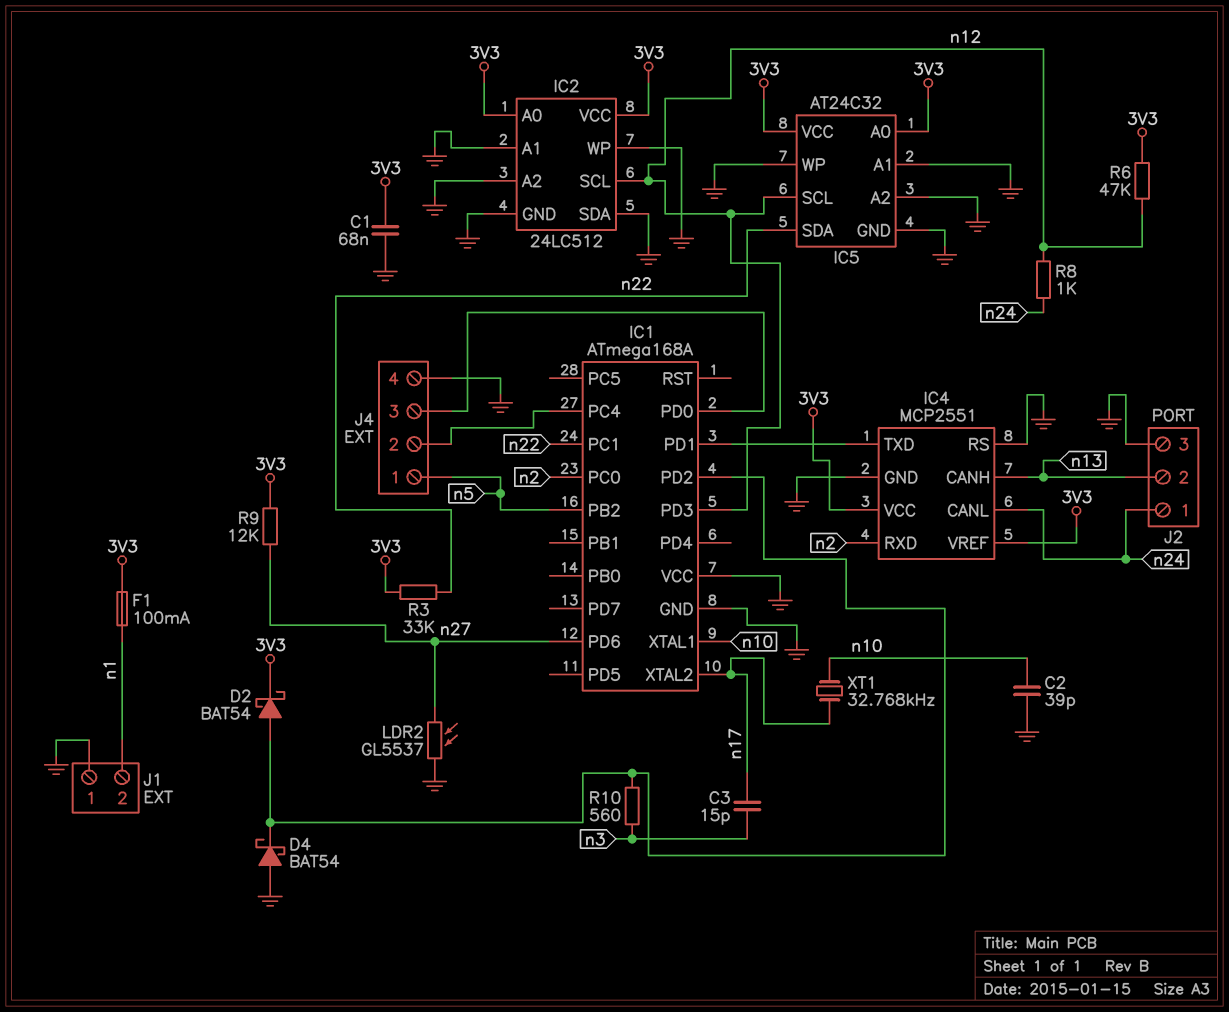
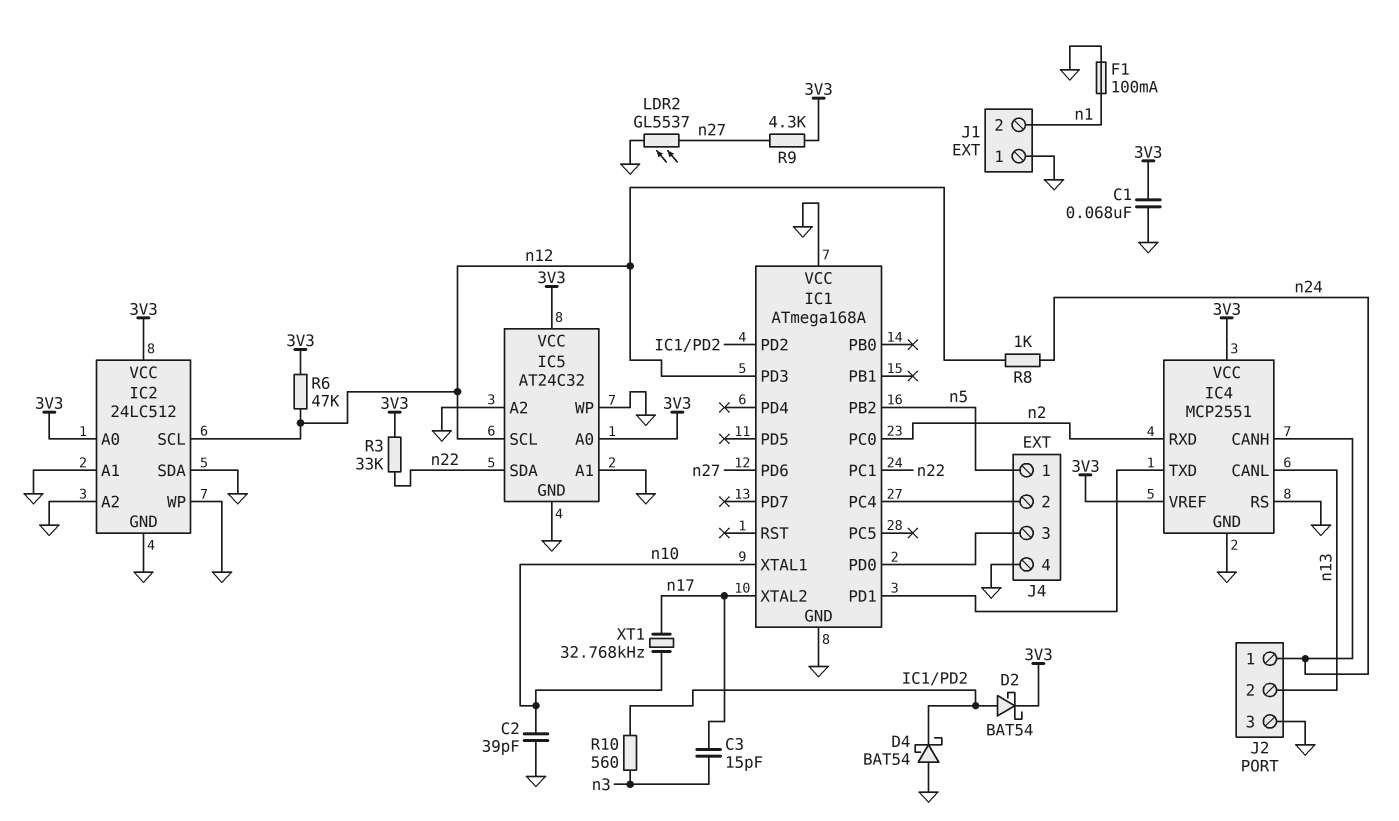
F1: 100mA (3V3, n1) -> 100mA (GND, n1)
IC4 pin CANH: n13 -> n24
IC4 pin CANL: n24 -> n13
R9: 12k (3V3, n27) -> 4.3k (3V3, n27)

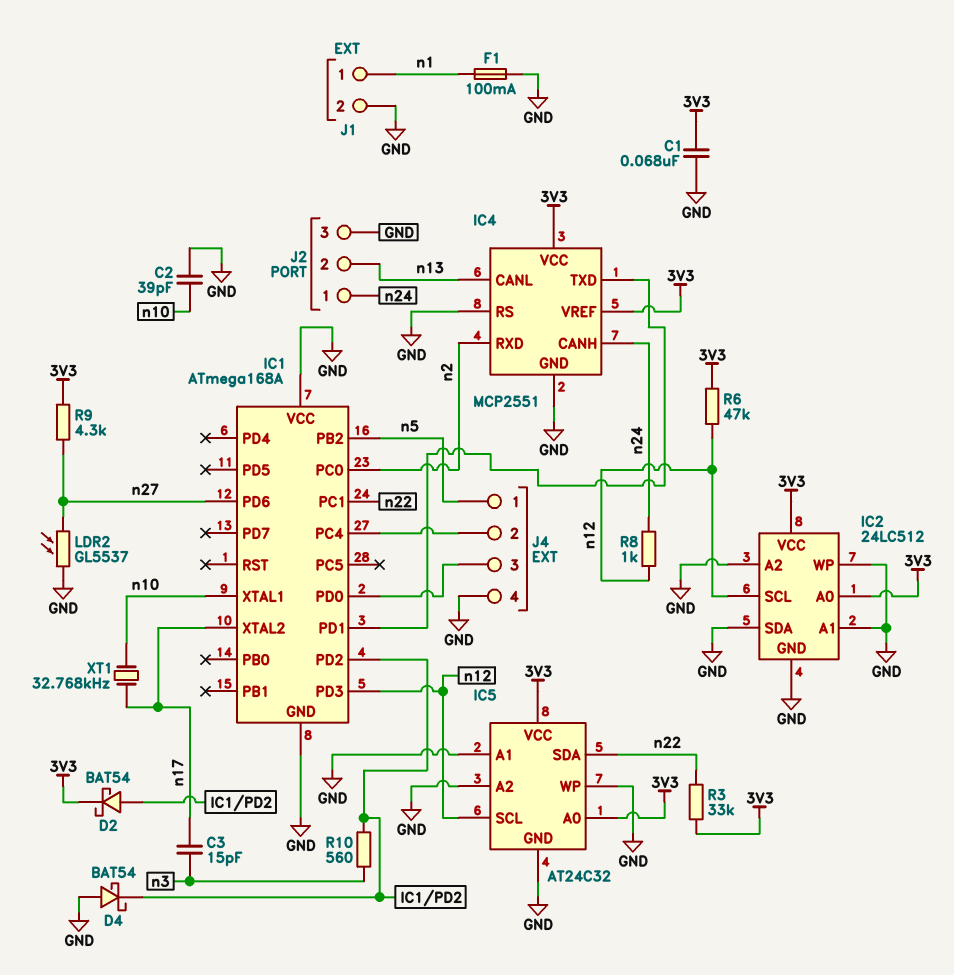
J1 pin 1: GND -> n1
J1 pin 2: n1 -> GND

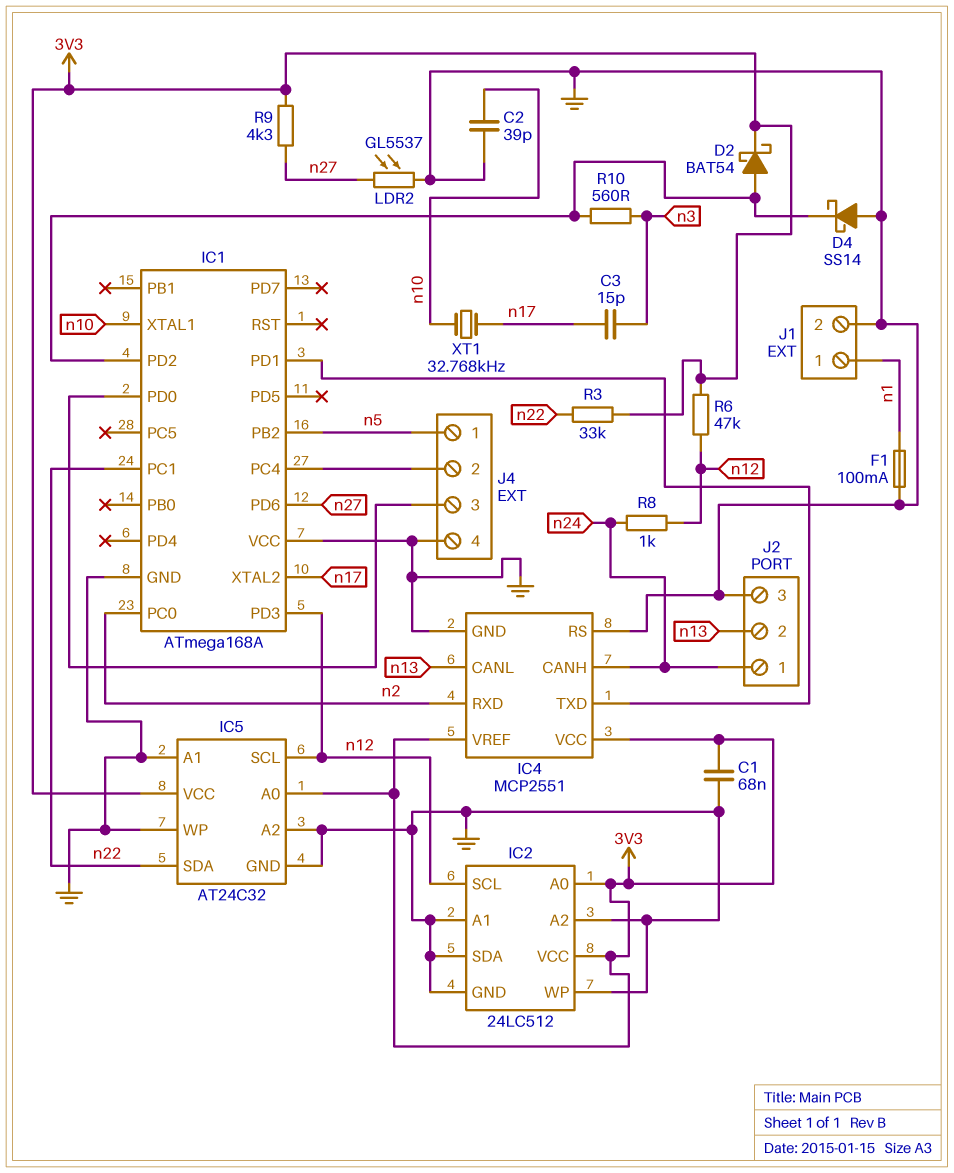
D4: schottky BAT54 (A GND, K IC1/PD2) -> schottky SS14 (A GND, K IC1/PD2)

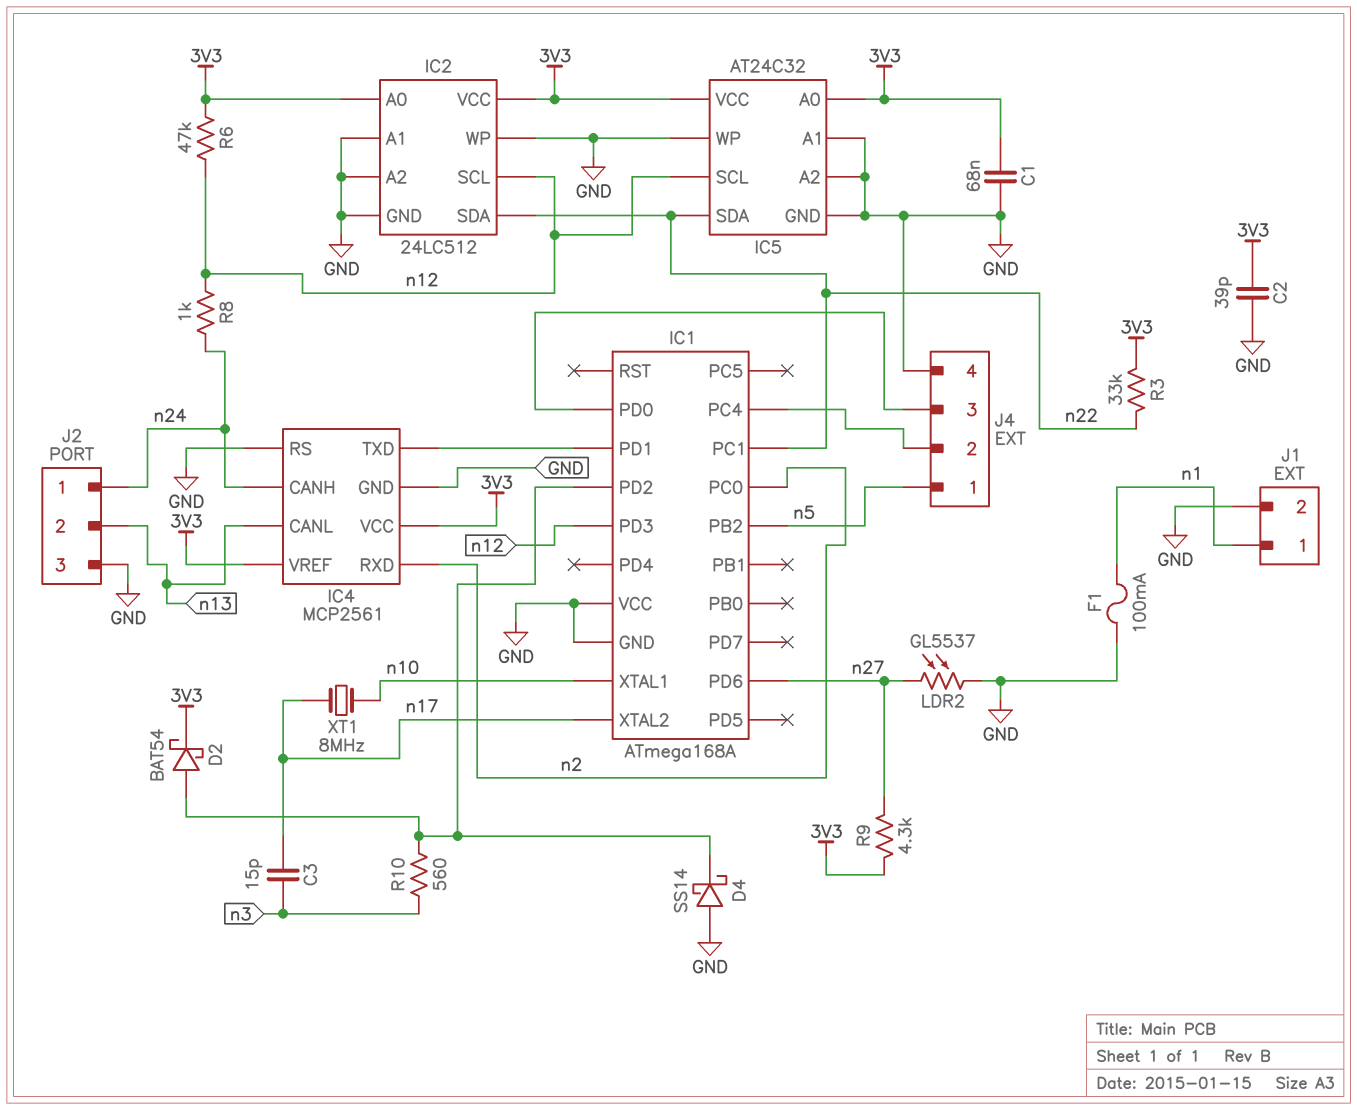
C2: 39pF (GND, n10) -> 39pF (3V3, GND)
IC2 pin SDA: GND -> n22
IC4: MCP2551 -> MCP2561
XT1: 32.768kHz (n10, n17) -> 8MHz (n10, n17)

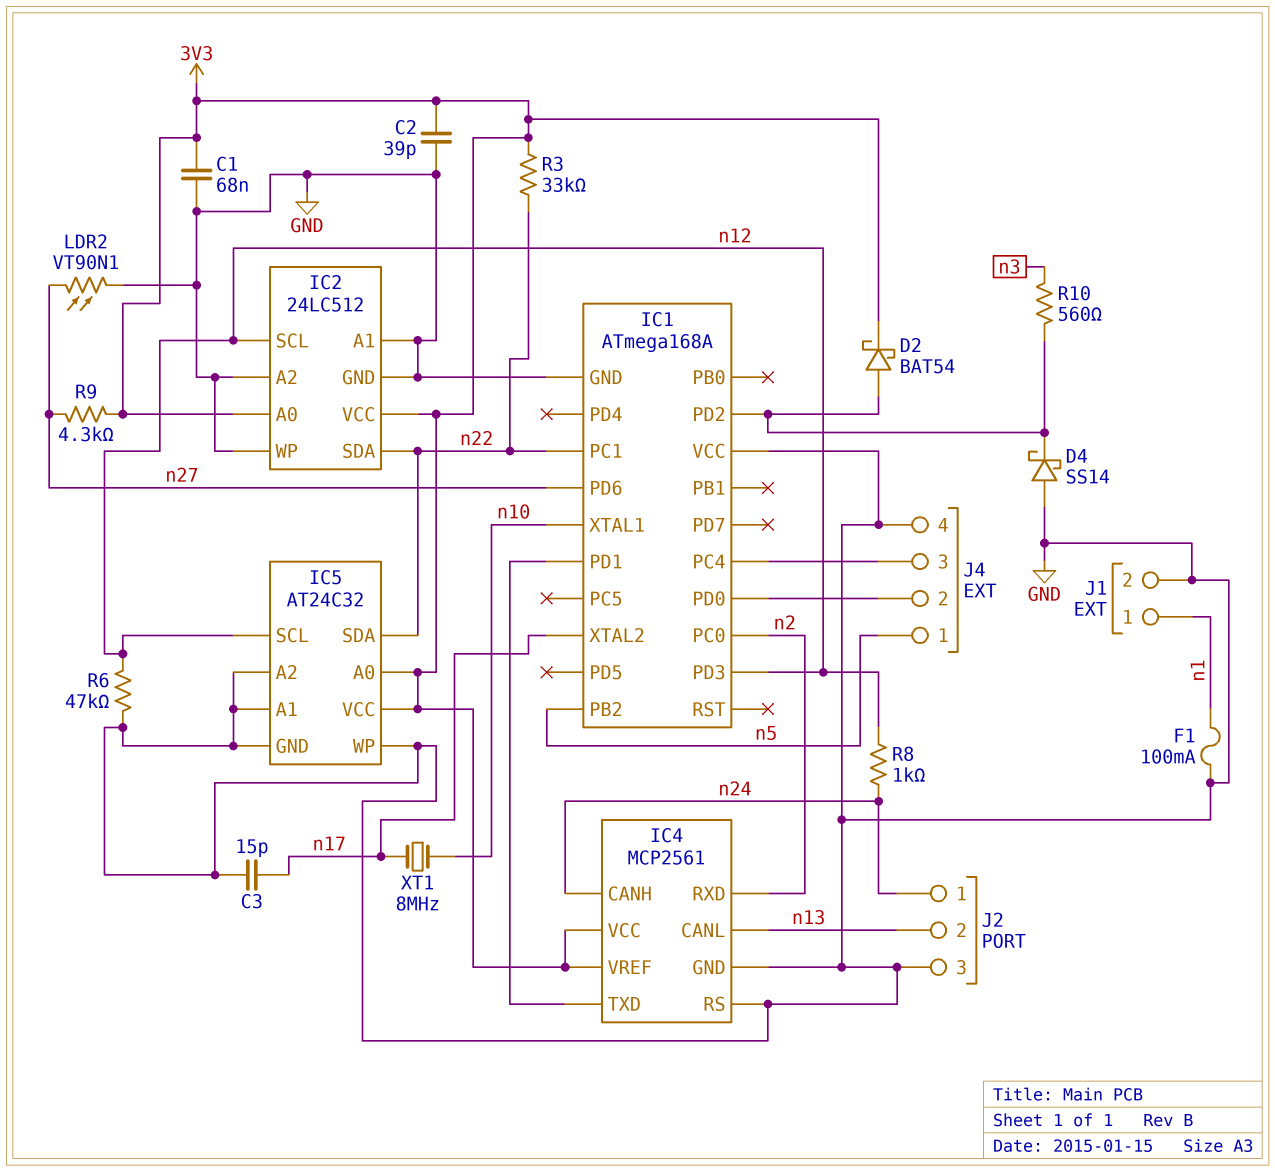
C3: 15pF (n3, n17) -> 15pF (GND, n17)
J4 pin 2: IC1/PC4 -> IC1/PD0
J4 pin 3: IC1/PD0 -> IC1/PC4
LDR2: GL5537 (GND, n27) -> VT90N1 (GND, n27)
R6: 47k (3V3, n12) -> 47k (GND, n12)

